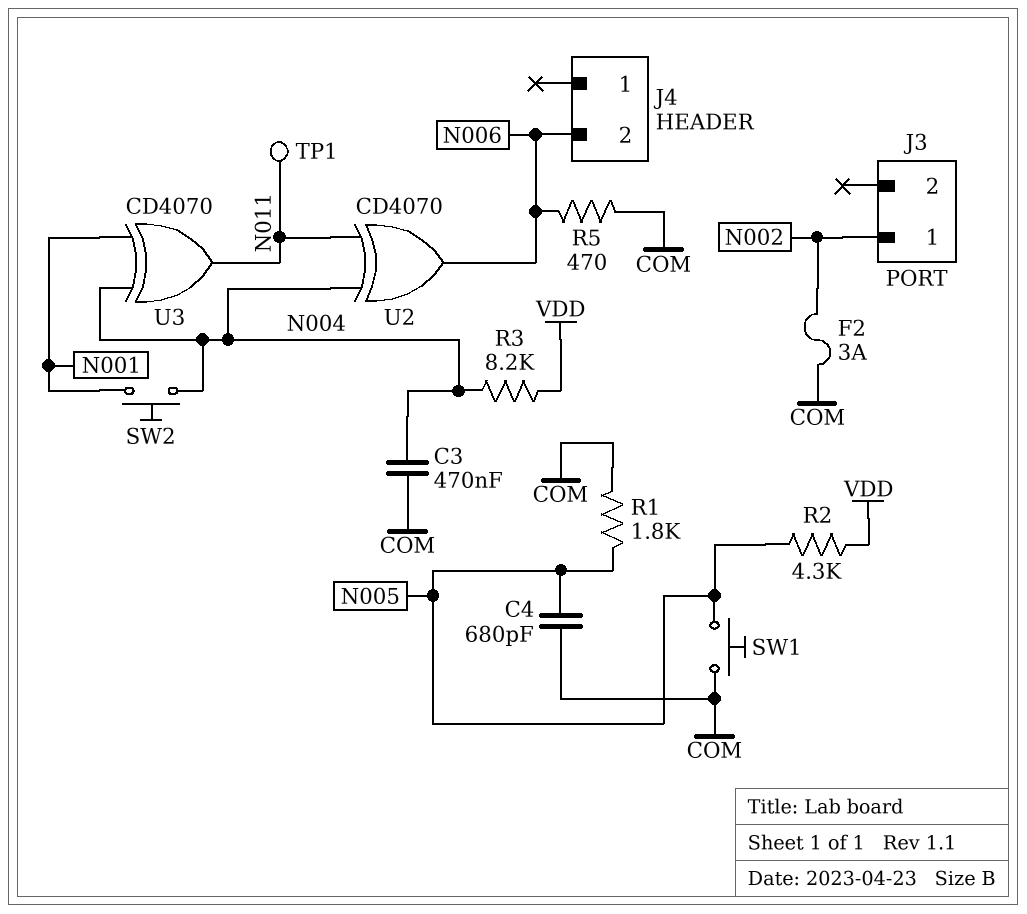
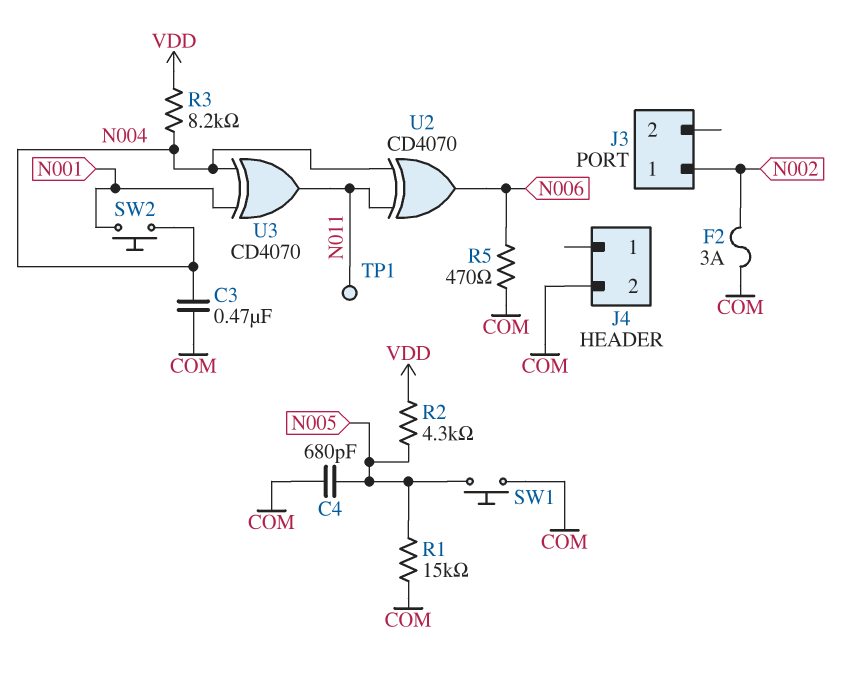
J4 pin 2: N006 -> COM
R1: 1.8k (COM, N005) -> 15k (COM, N005)

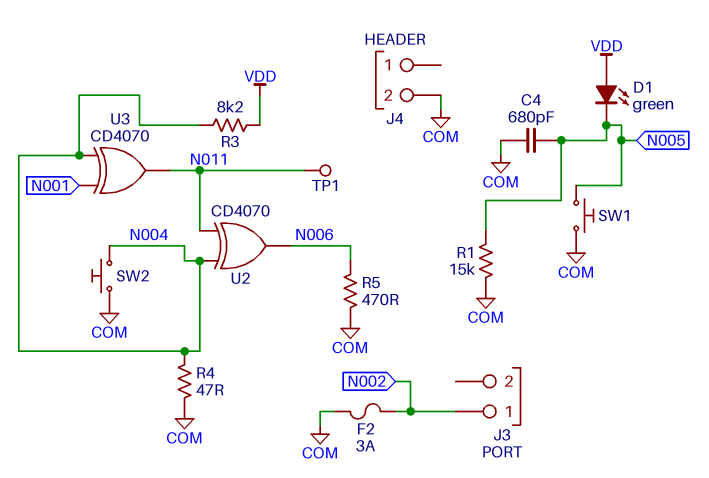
C3: 470nF (COM, N004) -> none
D1: none -> LED green (A VDD, K N005)
R2: 4.3k (N005, VDD) -> none
R4: none -> 47 (COM, N004)
SW2: button (N001, N004) -> button (COM, N004)

